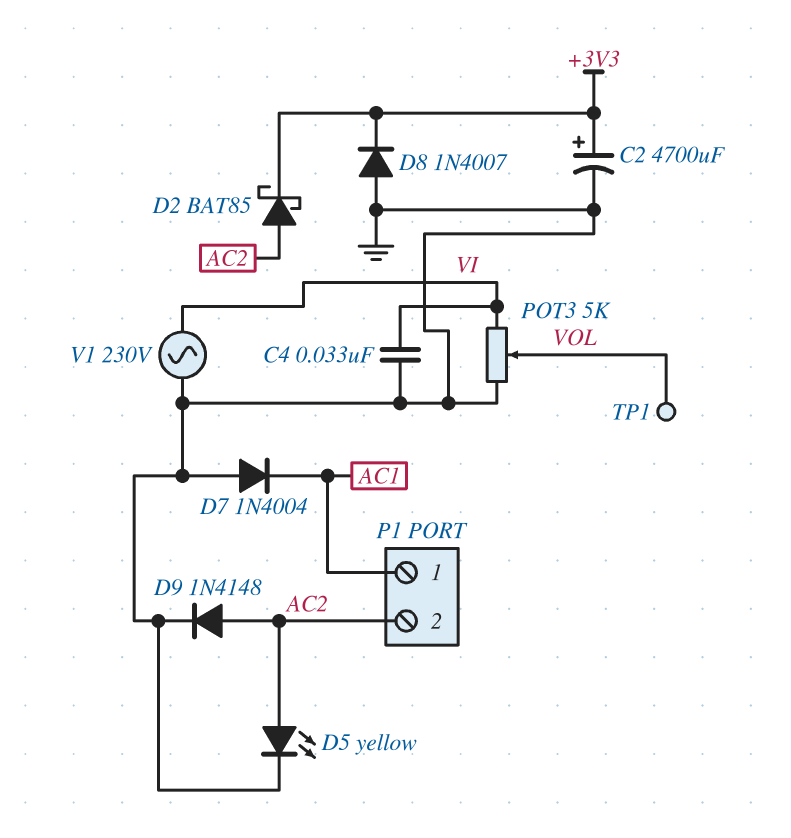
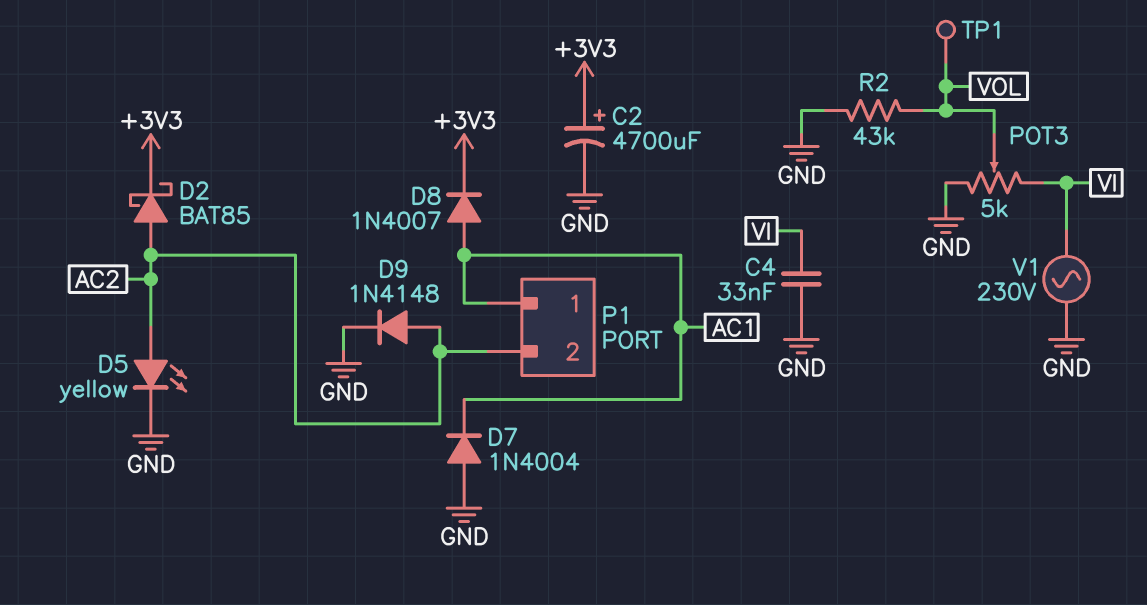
D8: diode 1N4007 (A GND, K +3V3) -> diode 1N4007 (A AC1, K +3V3)
R2: none -> 43k (GND, VOL)

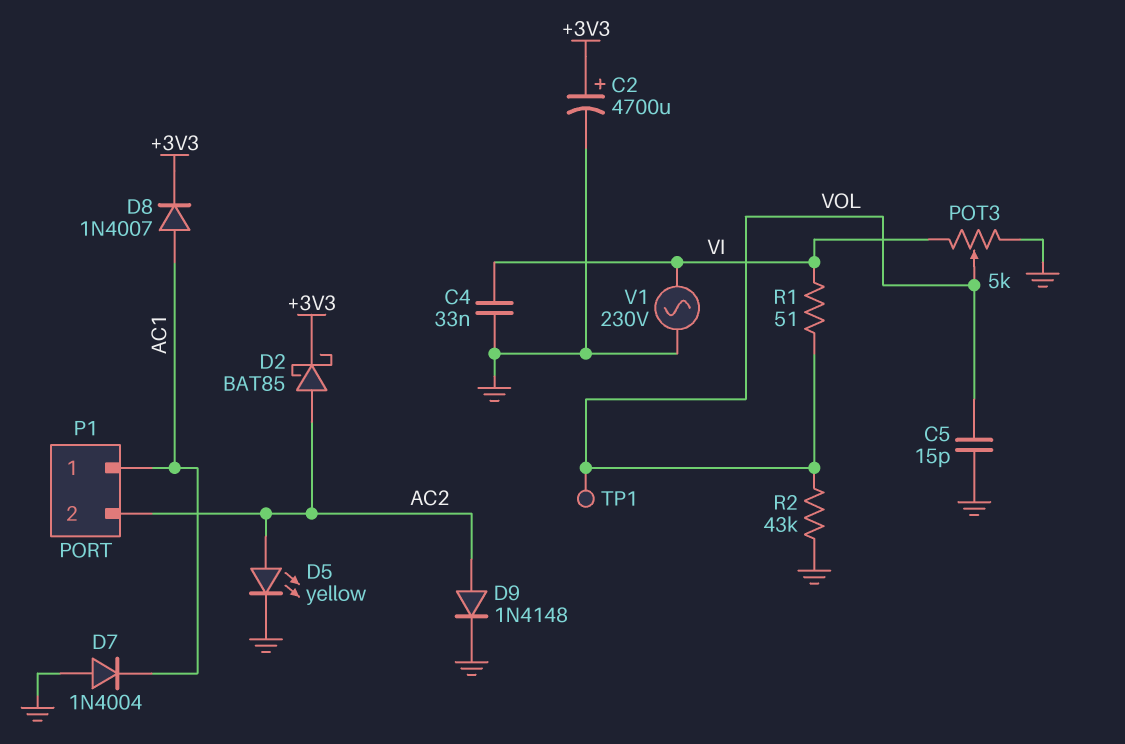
C5: none -> 15pF (GND, VOL)
R1: none -> 51 (VI, VOL)

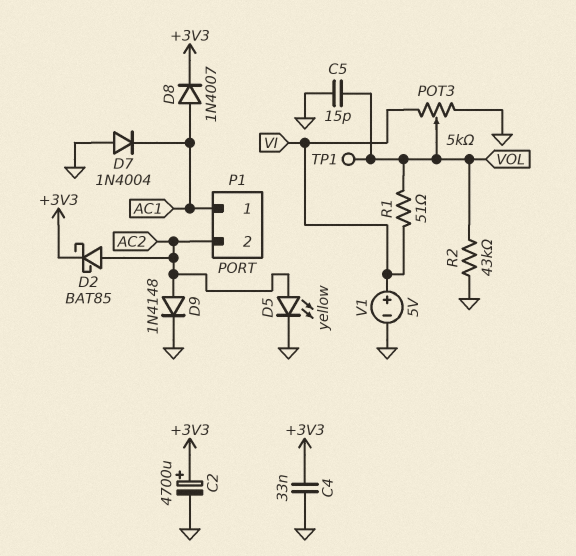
C4: 33nF (GND, VI) -> 33nF (+3V3, GND)
V1: AC 230V (GND, VI) -> 5V (plus VI, minus GND)

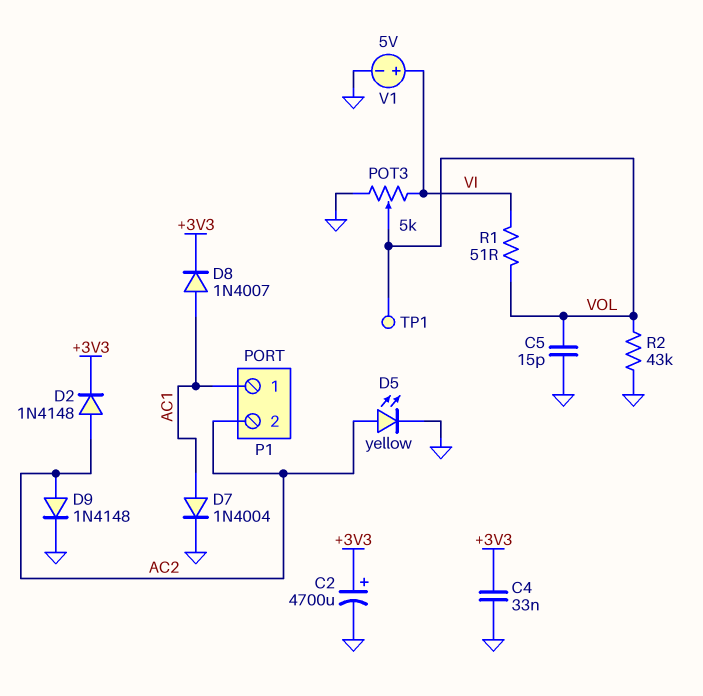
D2: schottky BAT85 (A AC2, K +3V3) -> diode 1N4148 (A AC2, K +3V3)
D7: diode 1N4004 (A GND, K AC1) -> diode 1N4004 (A AC1, K GND)

